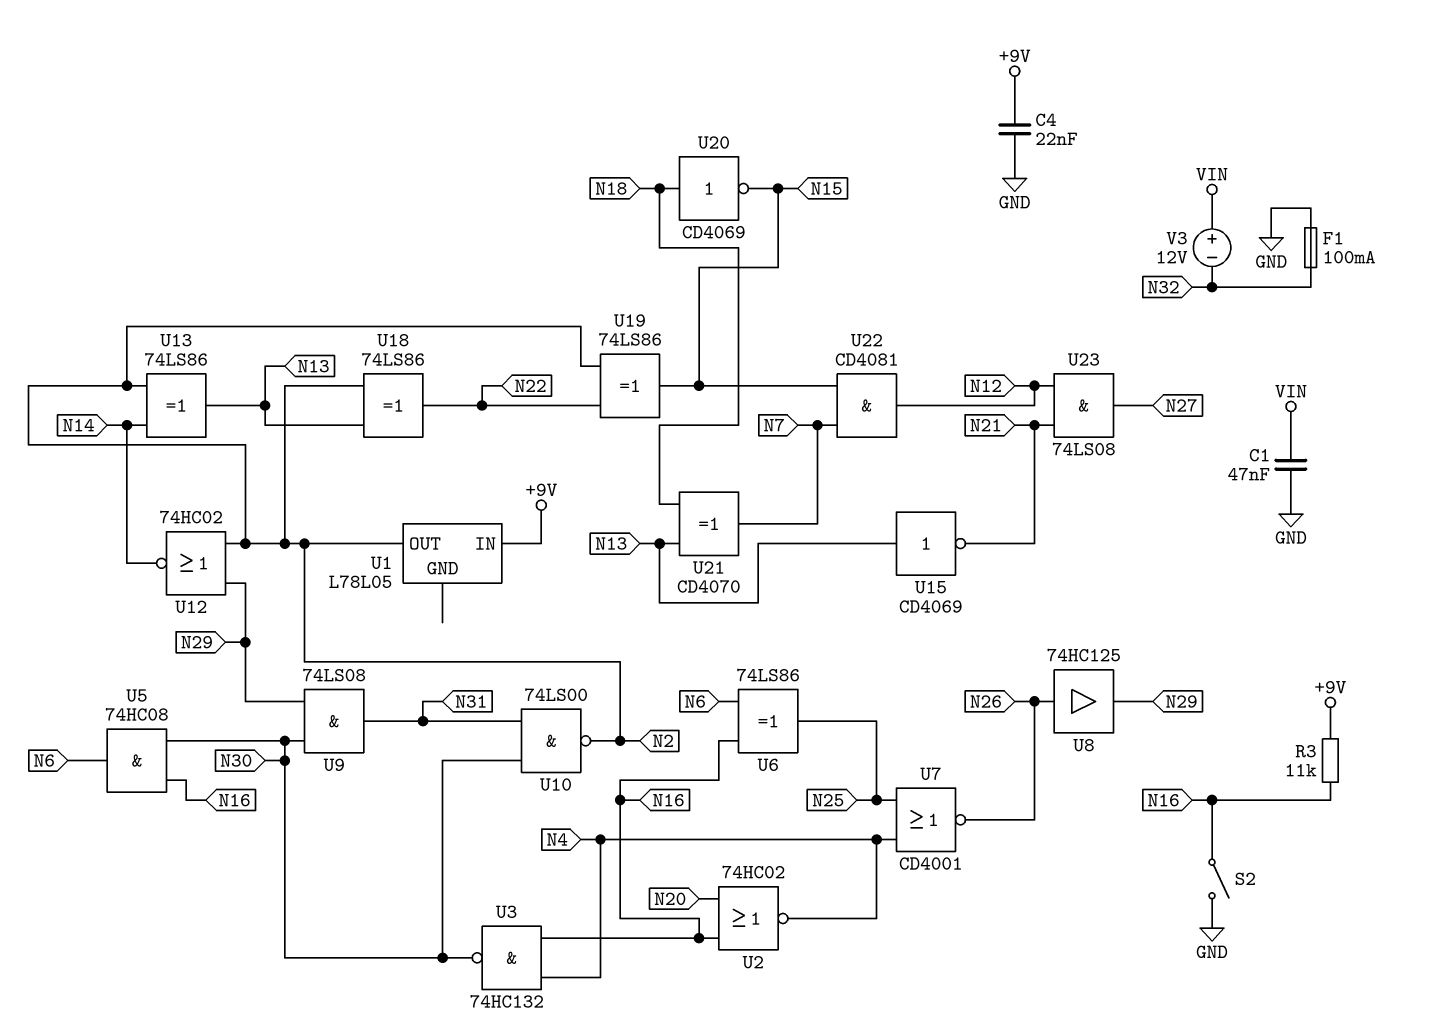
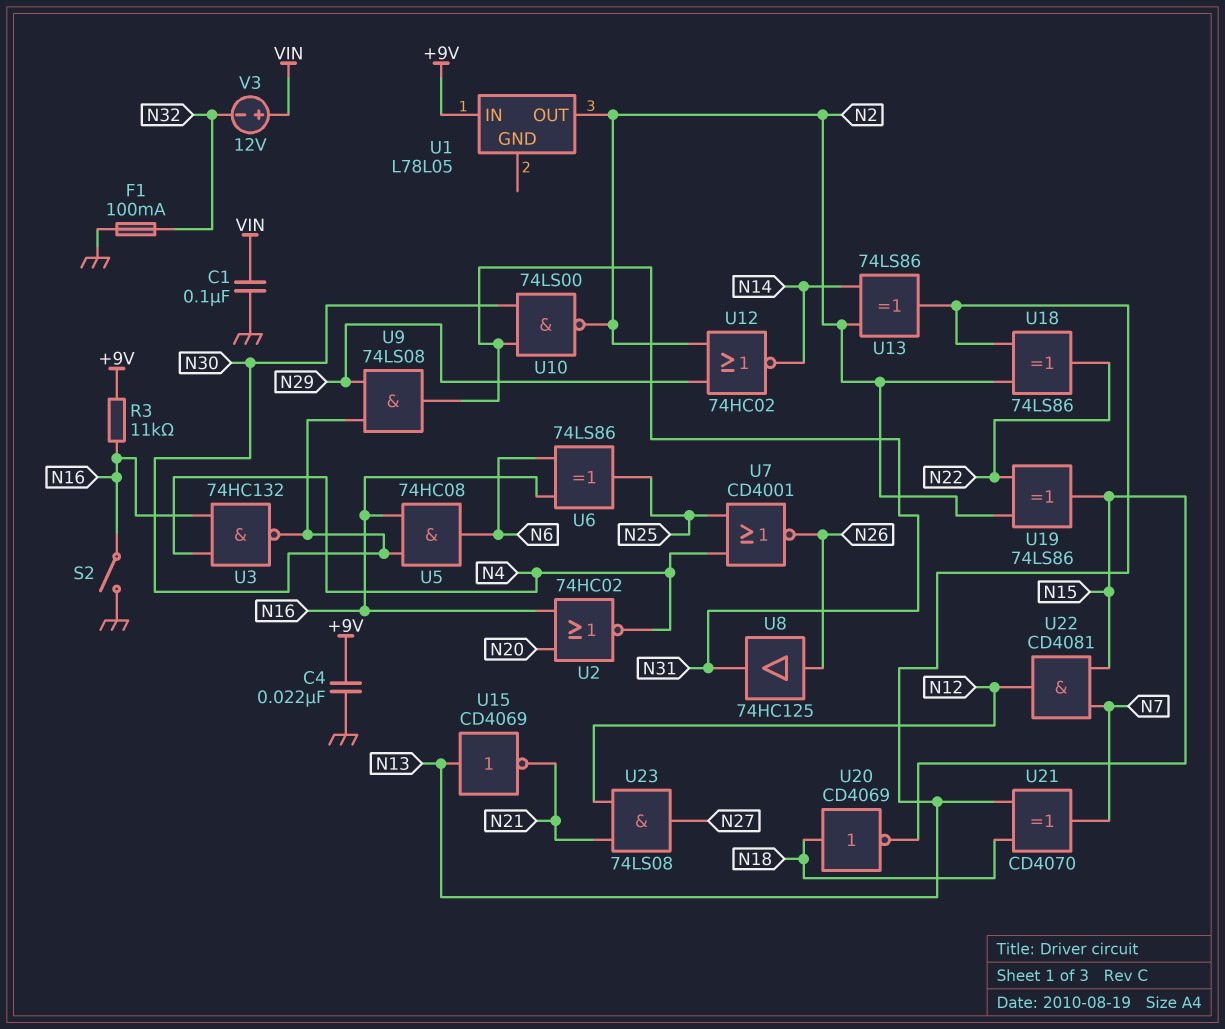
C1: 47nF (GND, VIN) -> 100nF (GND, VIN)
U8: buffer 74HC125 (in N26, out N29) -> buffer 74HC125 (in N26, out N31)

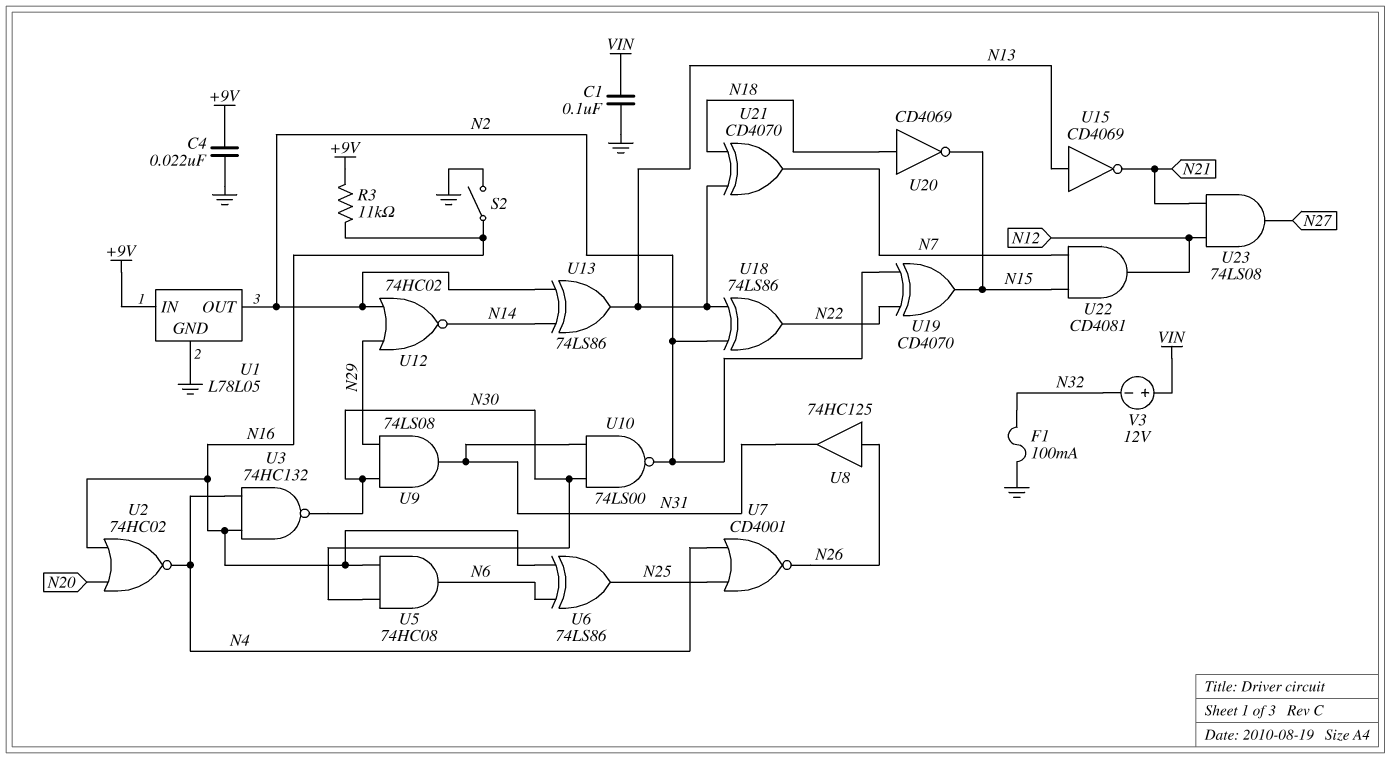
U1 pin GND: none -> GND
U19: XOR 74LS86 (in N2, in N22, out N15) -> XOR CD4070 (in N2, in N22, out N15)

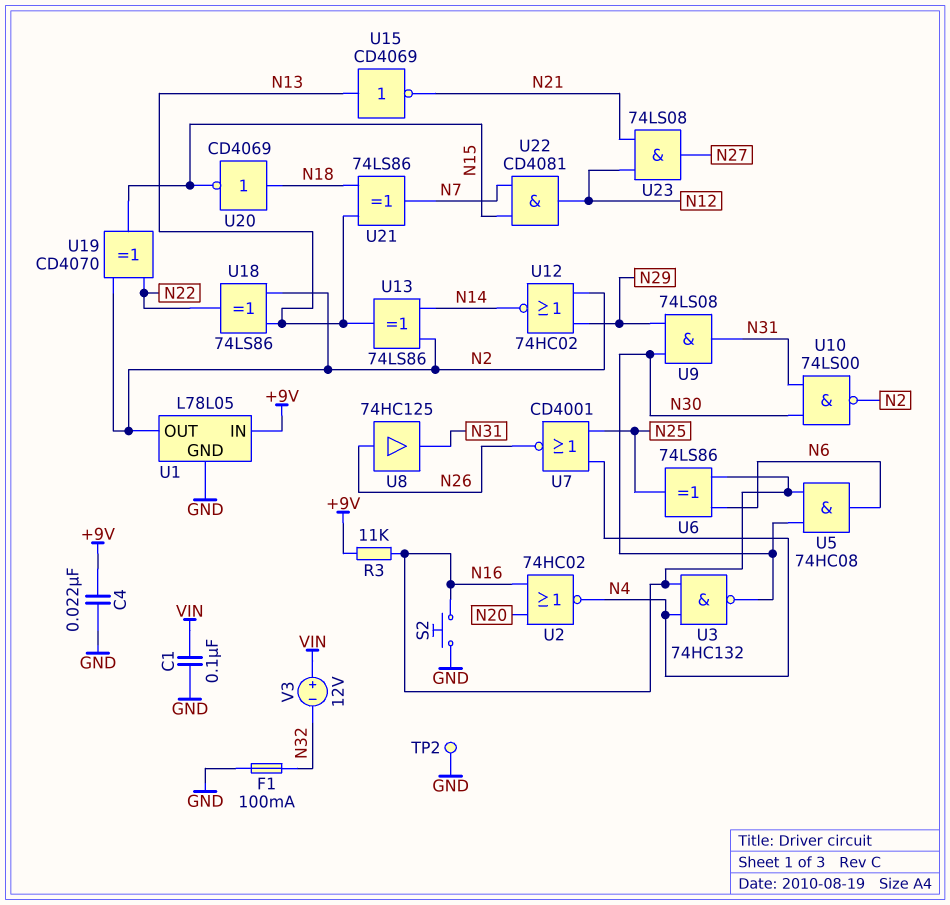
S2: switch (GND, N16) -> button (GND, N16)
TP2: none -> test point (GND)
U21: XOR CD4070 (in N13, in N18, out N7) -> XOR 74LS86 (in N13, in N18, out N7)

